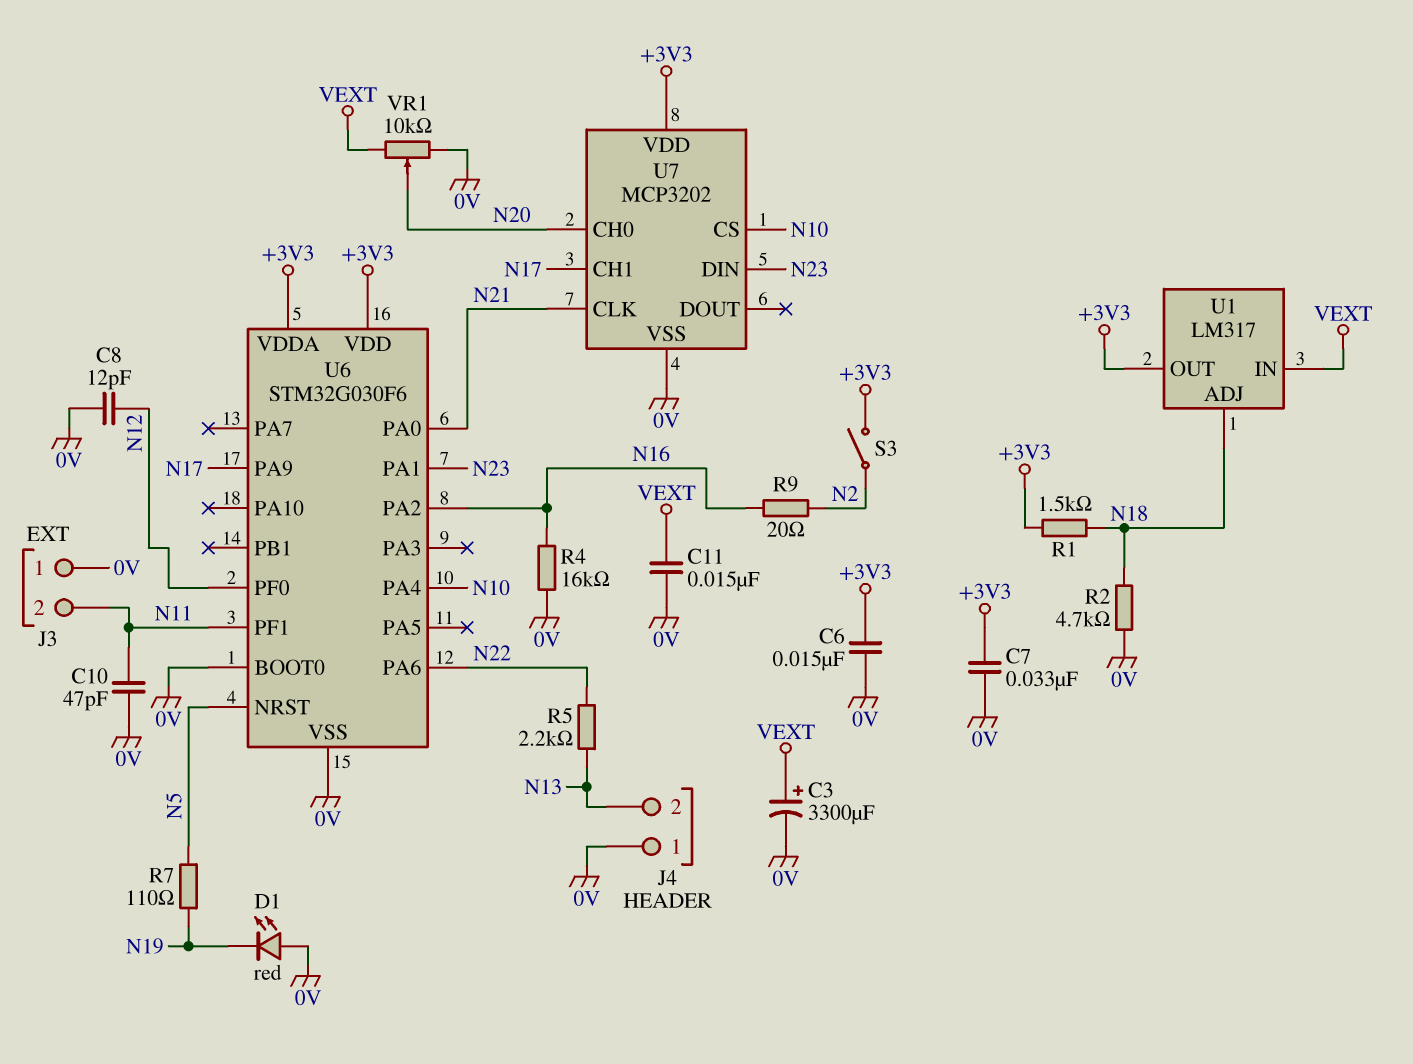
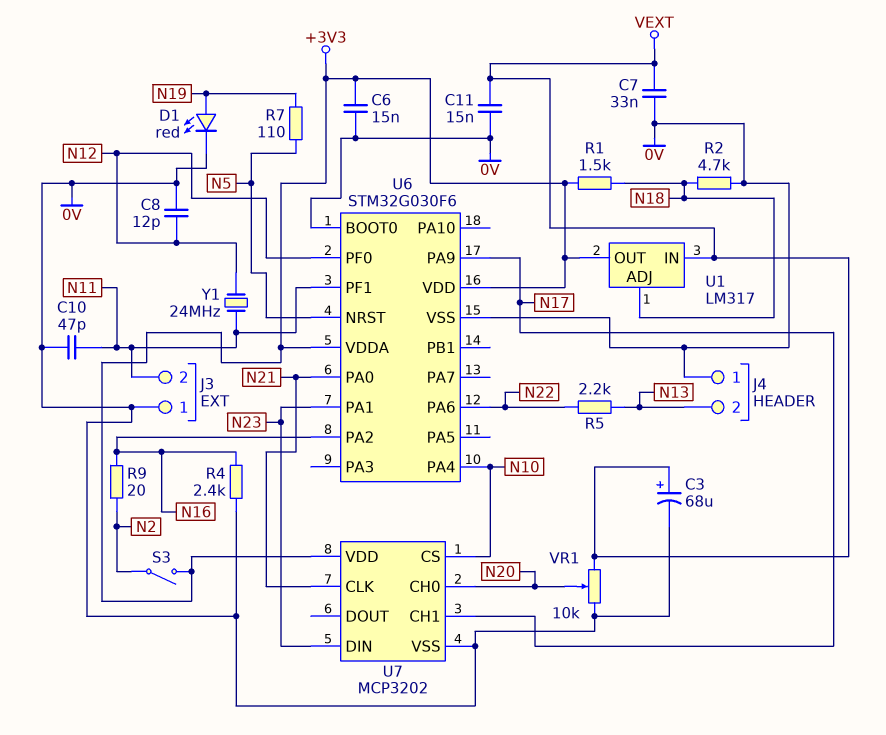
C3: 3300uF (plus VEXT, minus 0V) -> 68uF (plus VEXT, minus 0V)
C7: 33nF (+3V3, 0V) -> 33nF (0V, VEXT)
D1: LED red (A 0V, K N19) -> LED red (A N19, K 0V)
R4: 16k (0V, N16) -> 2.4k (0V, N16)
Y1: none -> 24MHz (N11, N12)

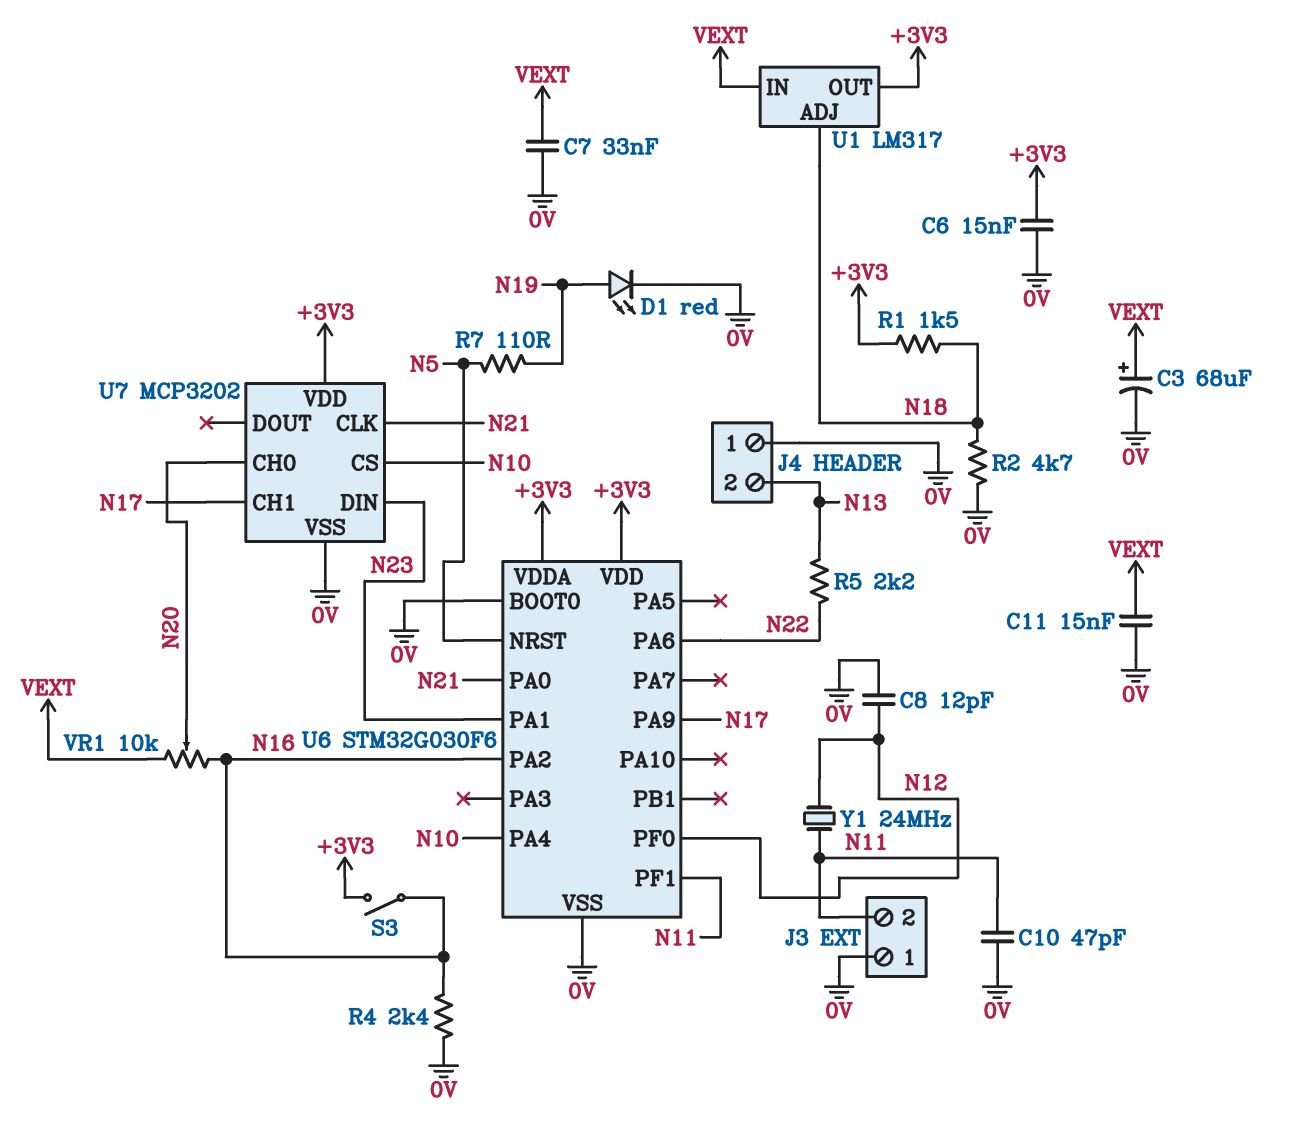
R9: 20 (N2, N16) -> none
S3: switch (+3V3, N2) -> switch (+3V3, N16)
VR1: 10k (0V, VEXT, wiper N20) -> 10k (N16, VEXT, wiper N20)

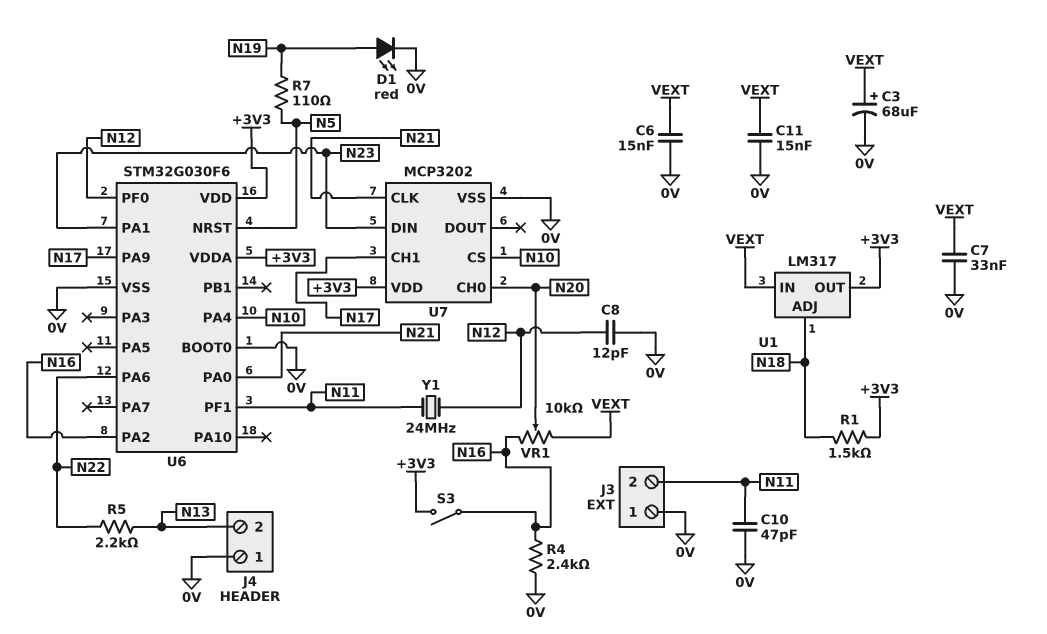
C6: 15nF (+3V3, 0V) -> 15nF (0V, VEXT)
R2: 4.7k (0V, N18) -> none

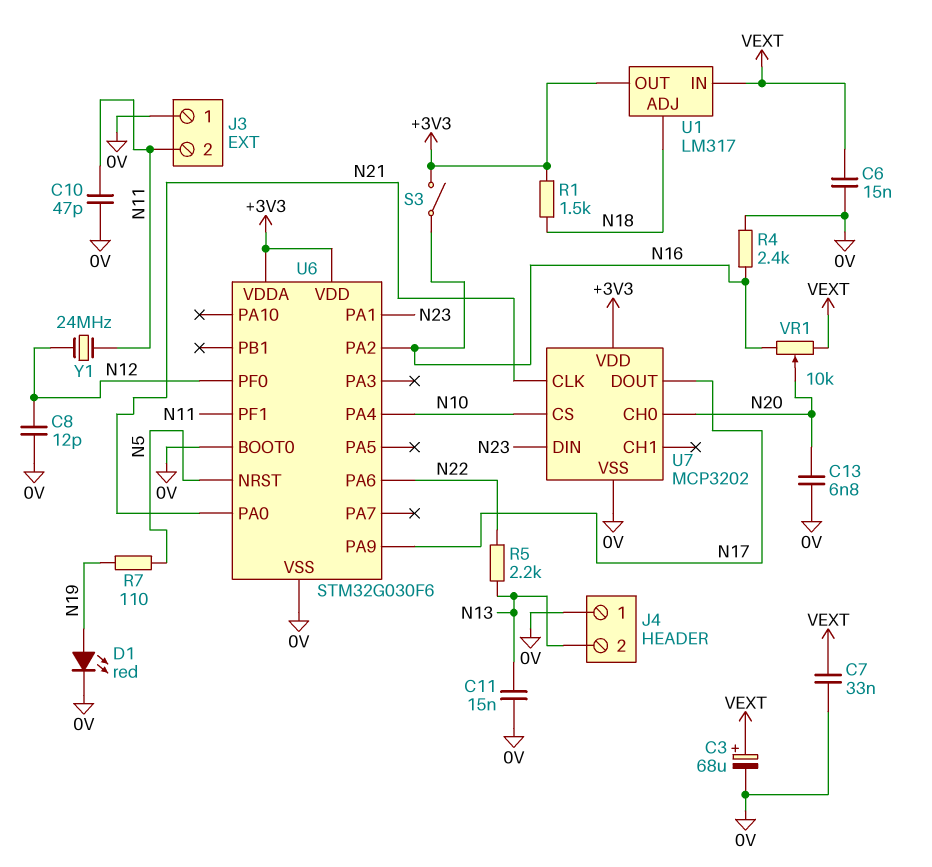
C11: 15nF (0V, VEXT) -> 15nF (0V, N13)
C13: none -> 6.8nF (0V, N20)
U7 pin CH1: N17 -> none
U7 pin DOUT: none -> N17

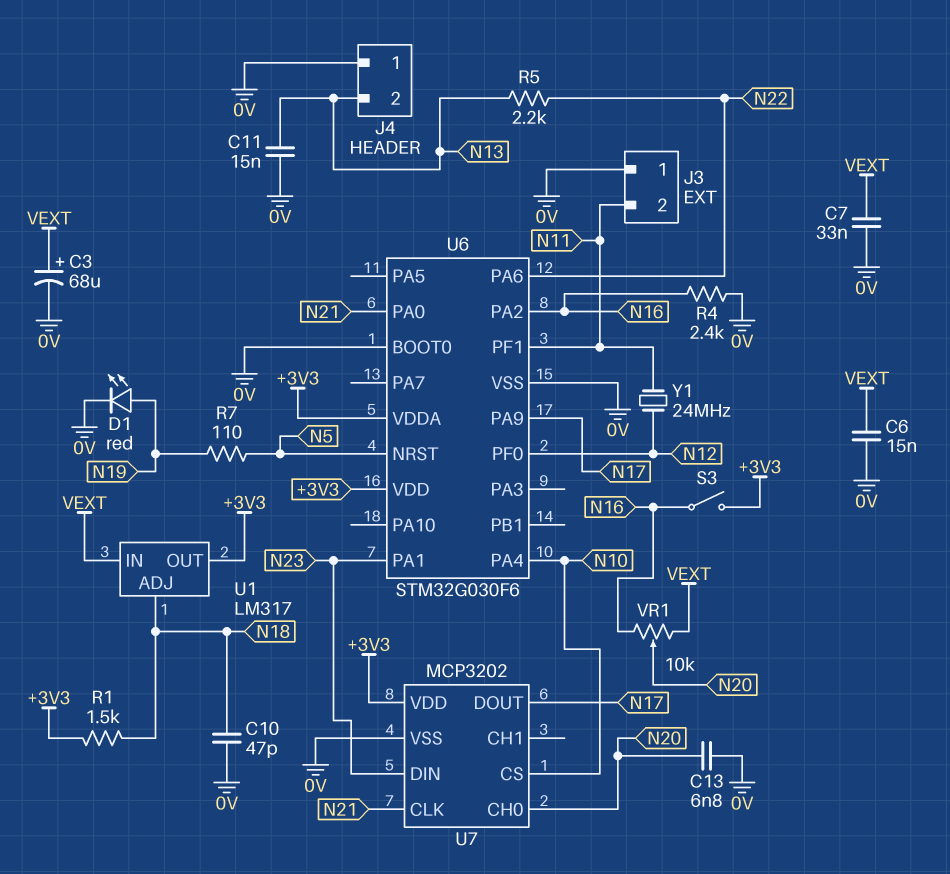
C8: 12pF (0V, N12) -> none
C10: 47pF (0V, N11) -> 47pF (0V, N18)

